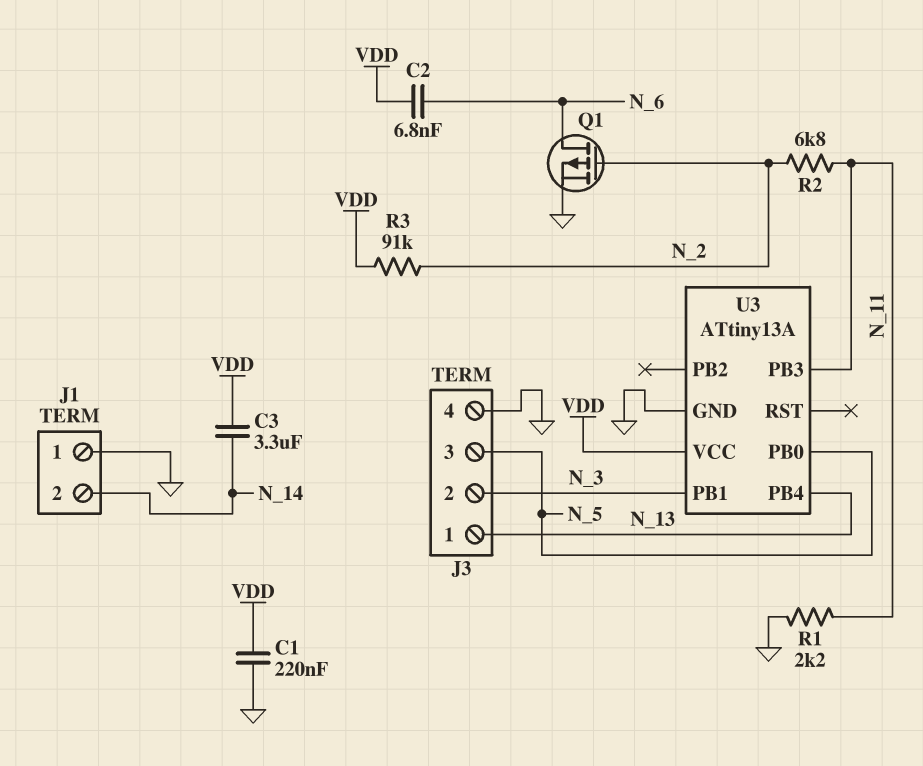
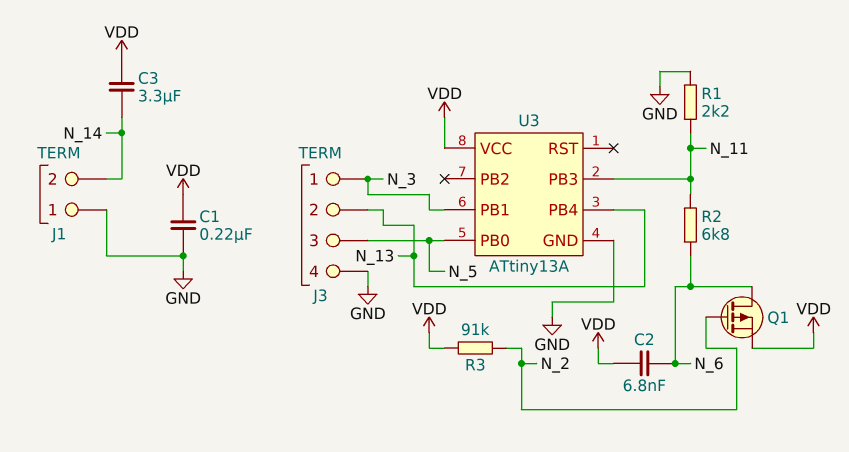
J3 pin 1: N_13 -> N_3
J3 pin 2: N_3 -> N_13
Q1: PMOS (G N_2, D N_6, S GND) -> PMOS (G N_2, D N_6, S VDD)
R2: 6.8k (N_2, N_11) -> 6.8k (N_6, N_11)

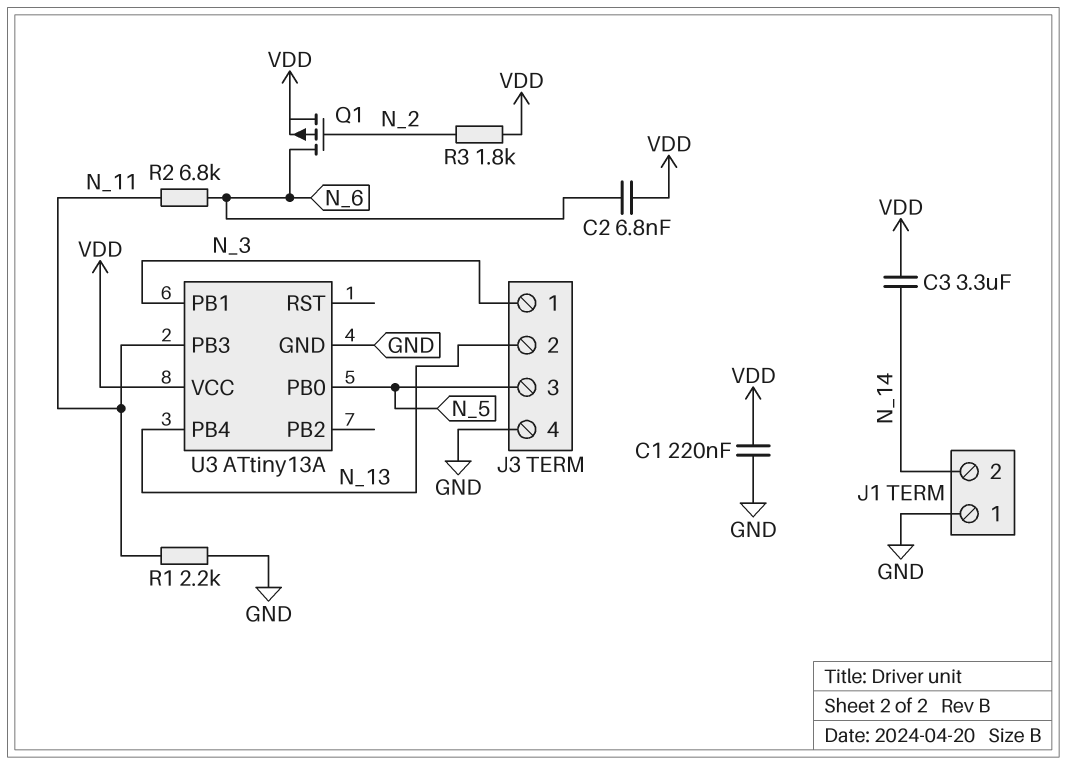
R3: 91k (N_2, VDD) -> 1.8k (N_2, VDD)

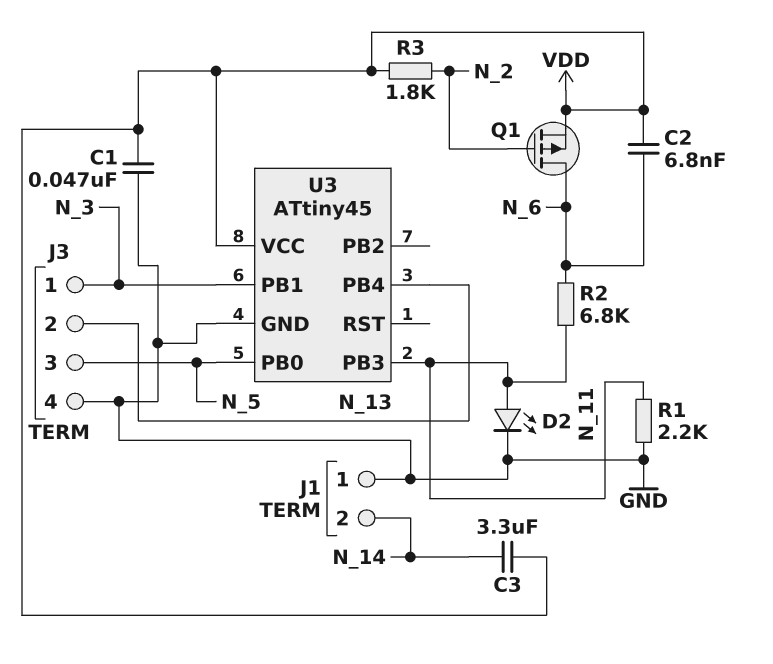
C1: 220nF (GND, VDD) -> 47nF (GND, VDD)
D2: none -> LED (A N_11, K GND)
U3: ATtiny13A -> ATtiny45

